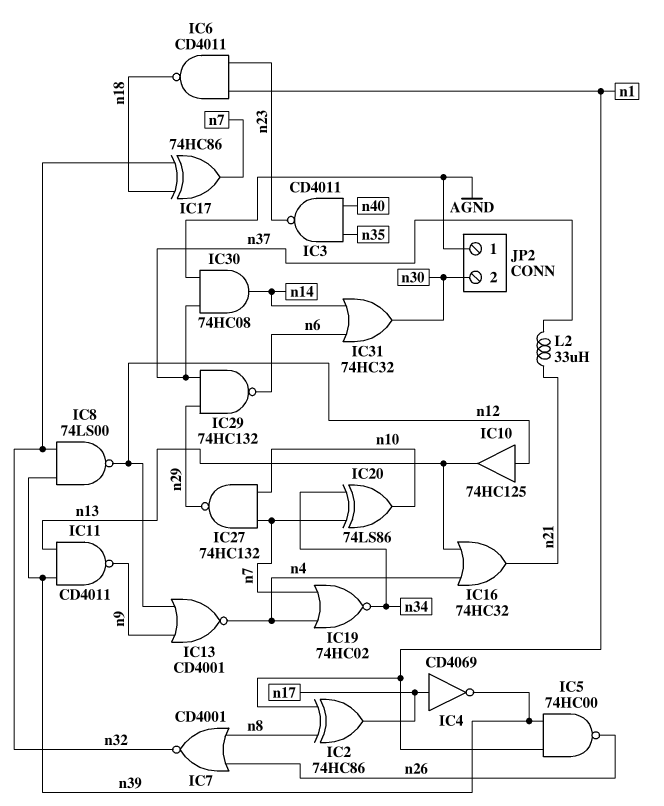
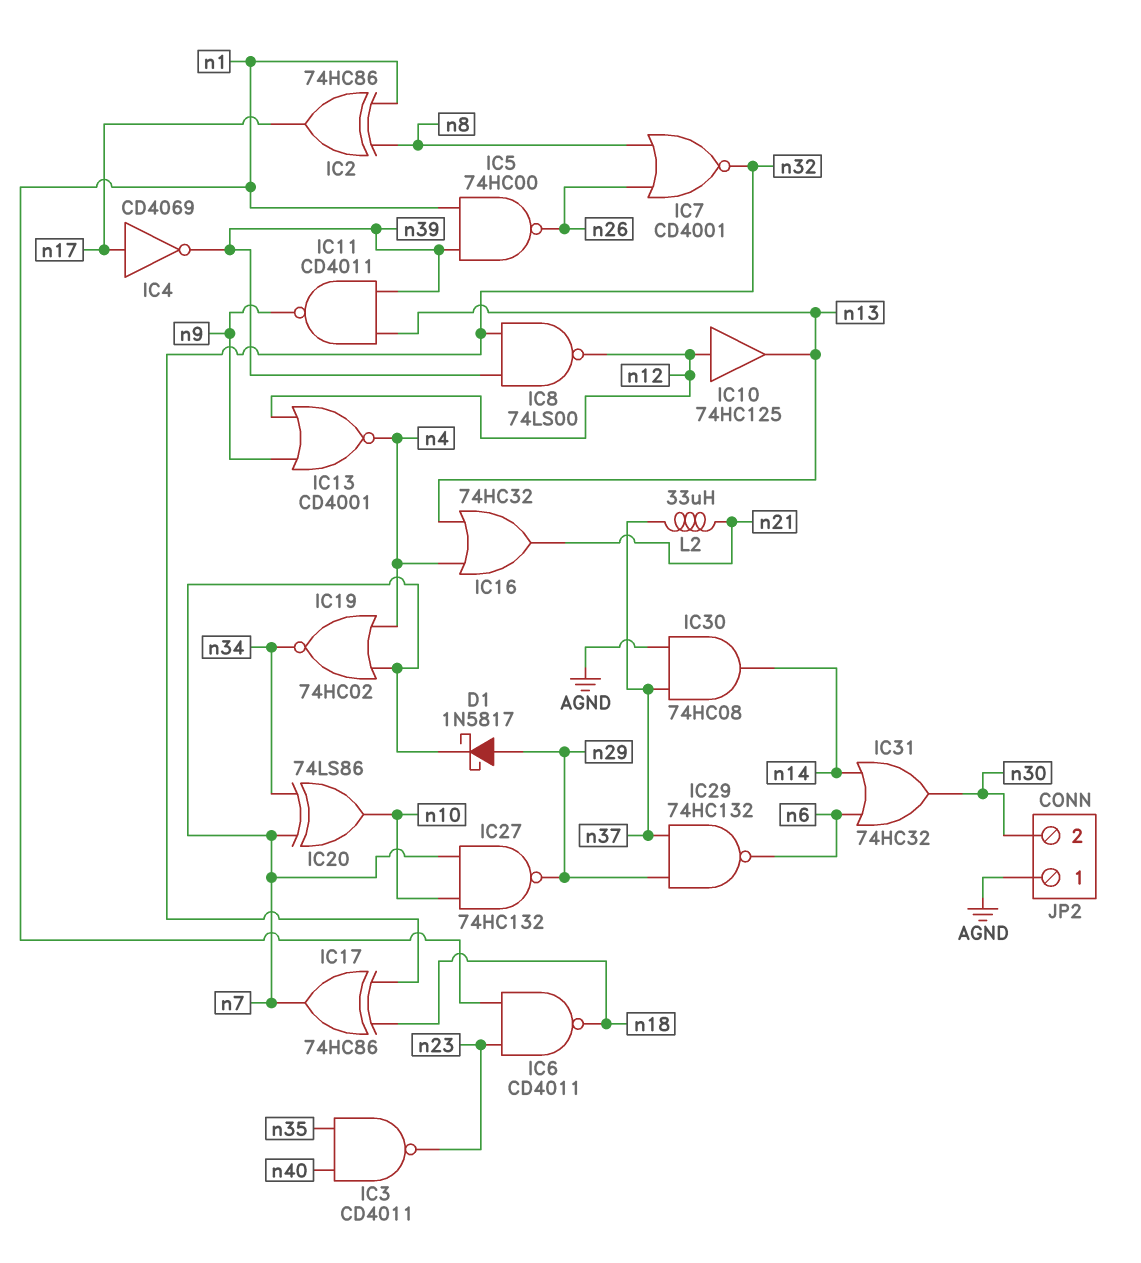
D1: none -> schottky 1N5817 (A n29, K n7)

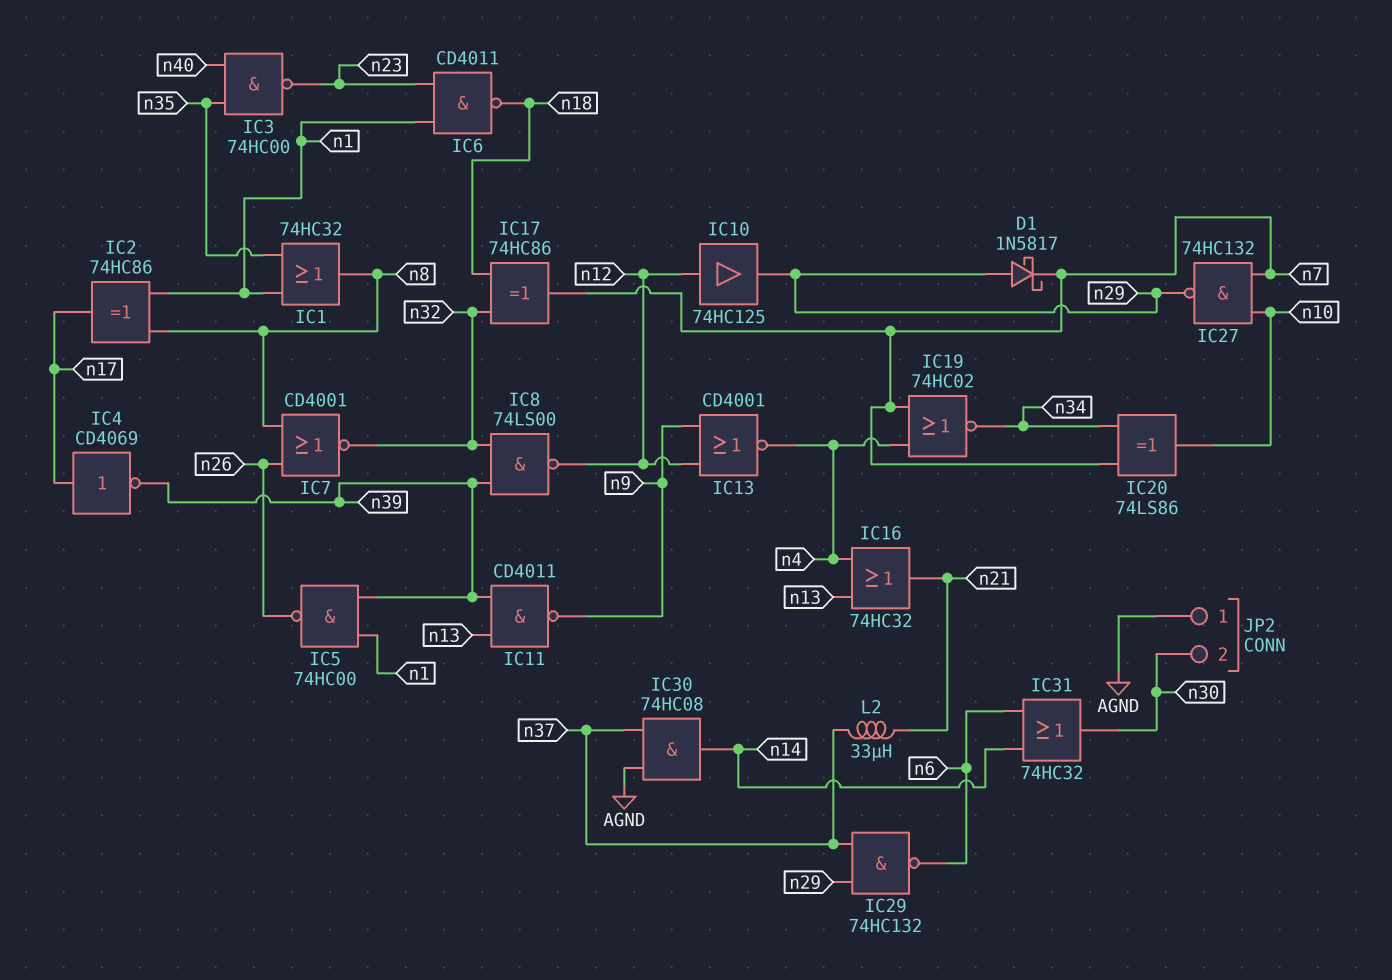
IC1: none -> OR 74HC32 (in n1, in n35, out n8)
IC3: NAND CD4011 (in n35, in n40, out n23) -> NAND 74HC00 (in n35, in n40, out n23)
IC10: buffer 74HC125 (in n12, out n13) -> buffer 74HC125 (in n12, out n29)

